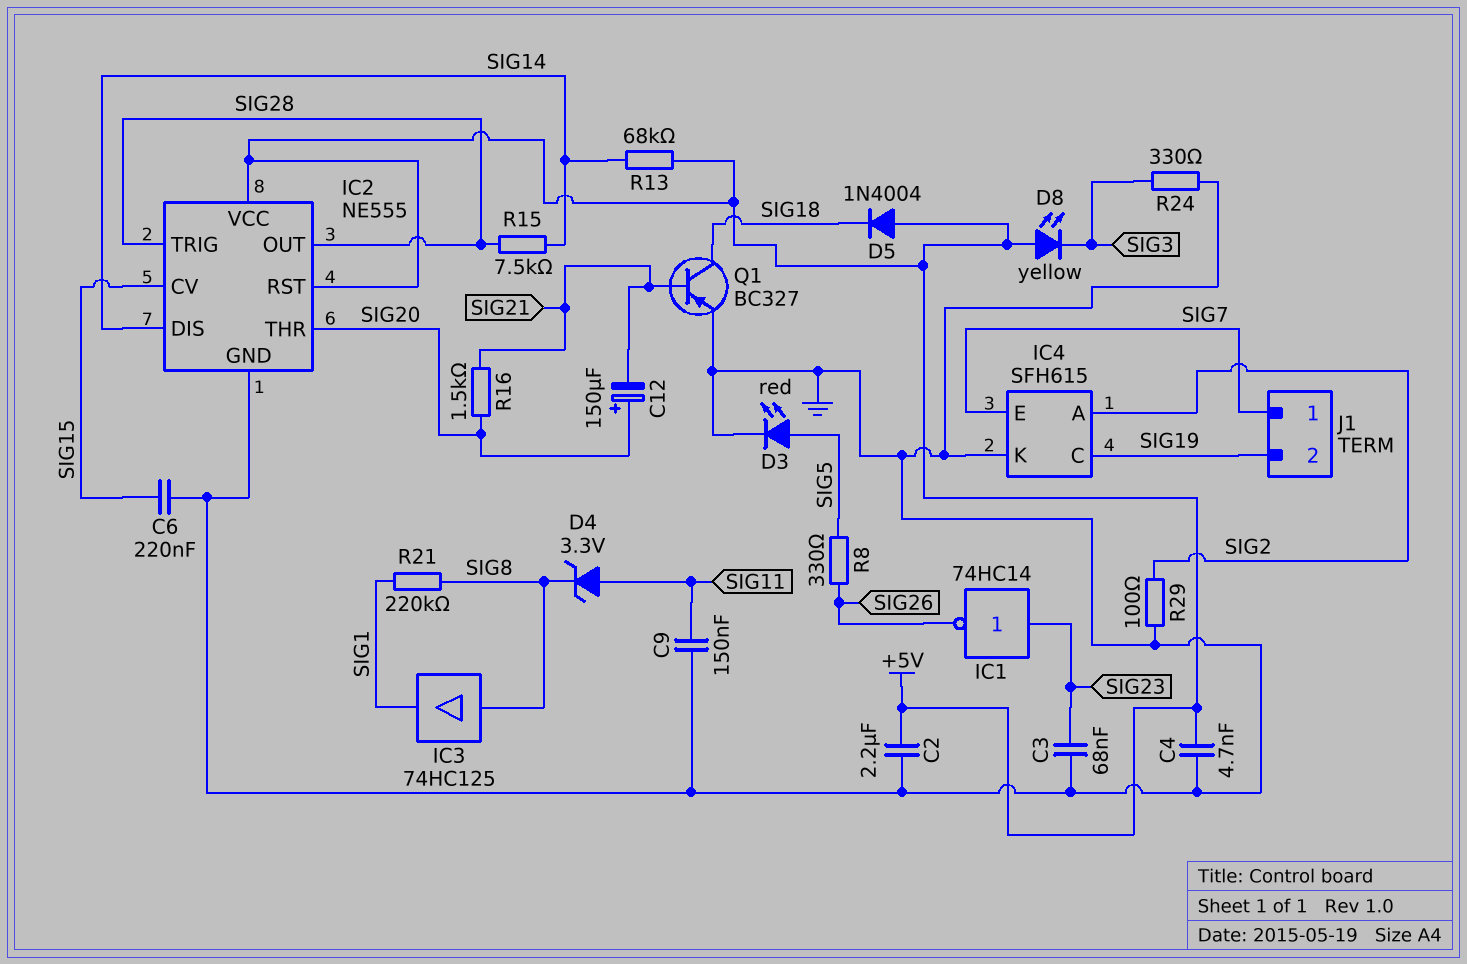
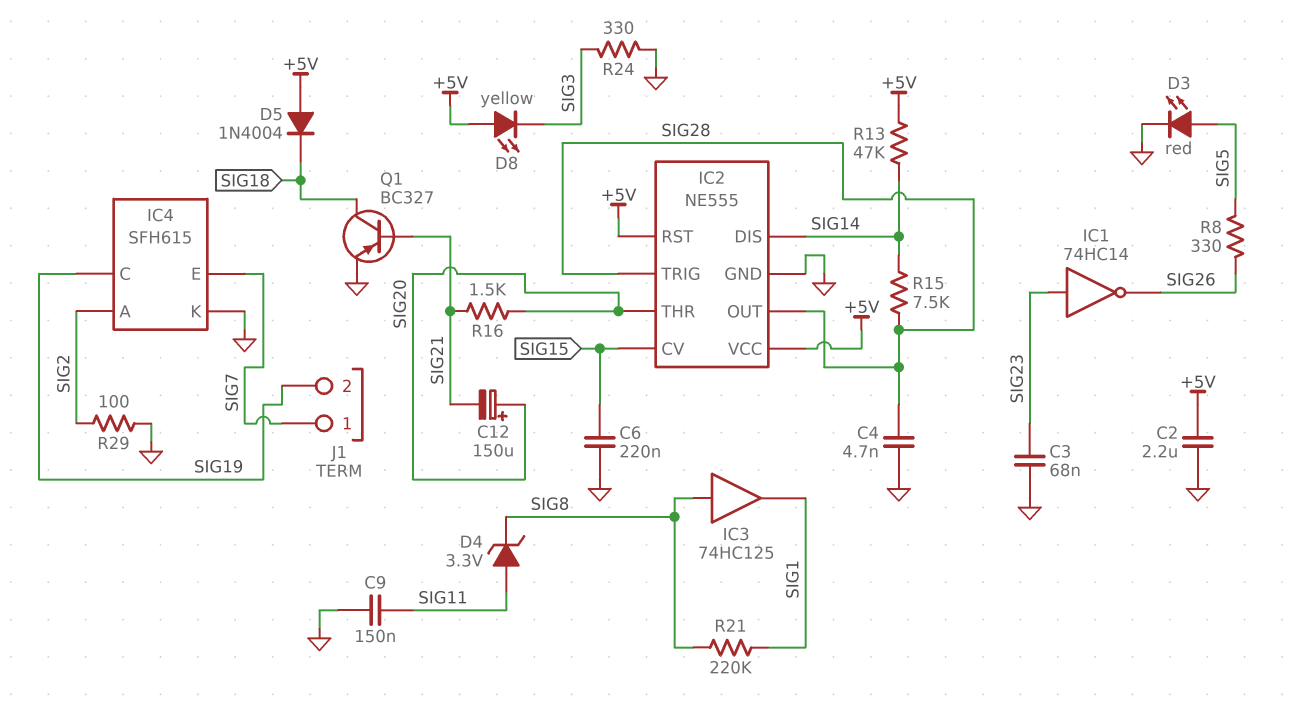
C4: 4.7nF (+5V, GND) -> 4.7nF (GND, SIG28)
R13: 68k (+5V, SIG14) -> 47k (+5V, SIG14)

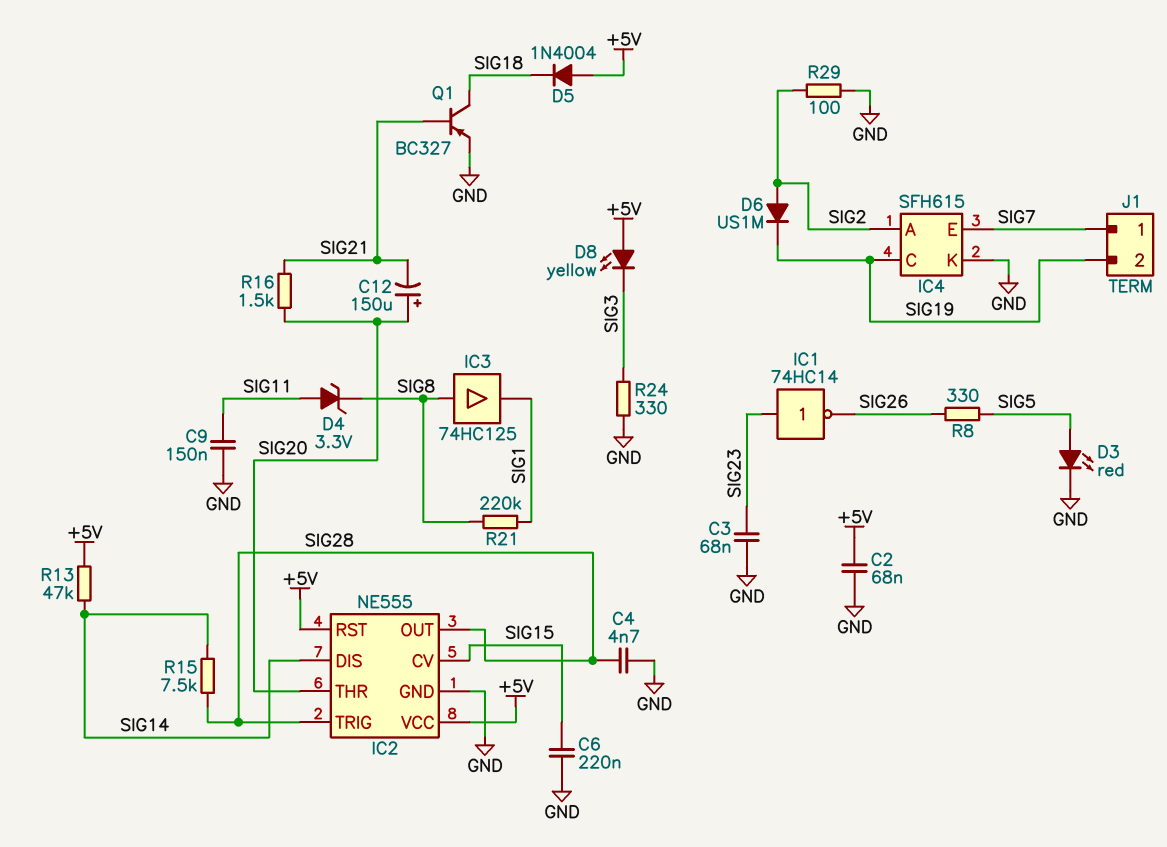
C2: 2.2uF (+5V, GND) -> 68nF (+5V, GND)
D6: none -> diode US1M (A SIG2, K SIG19)

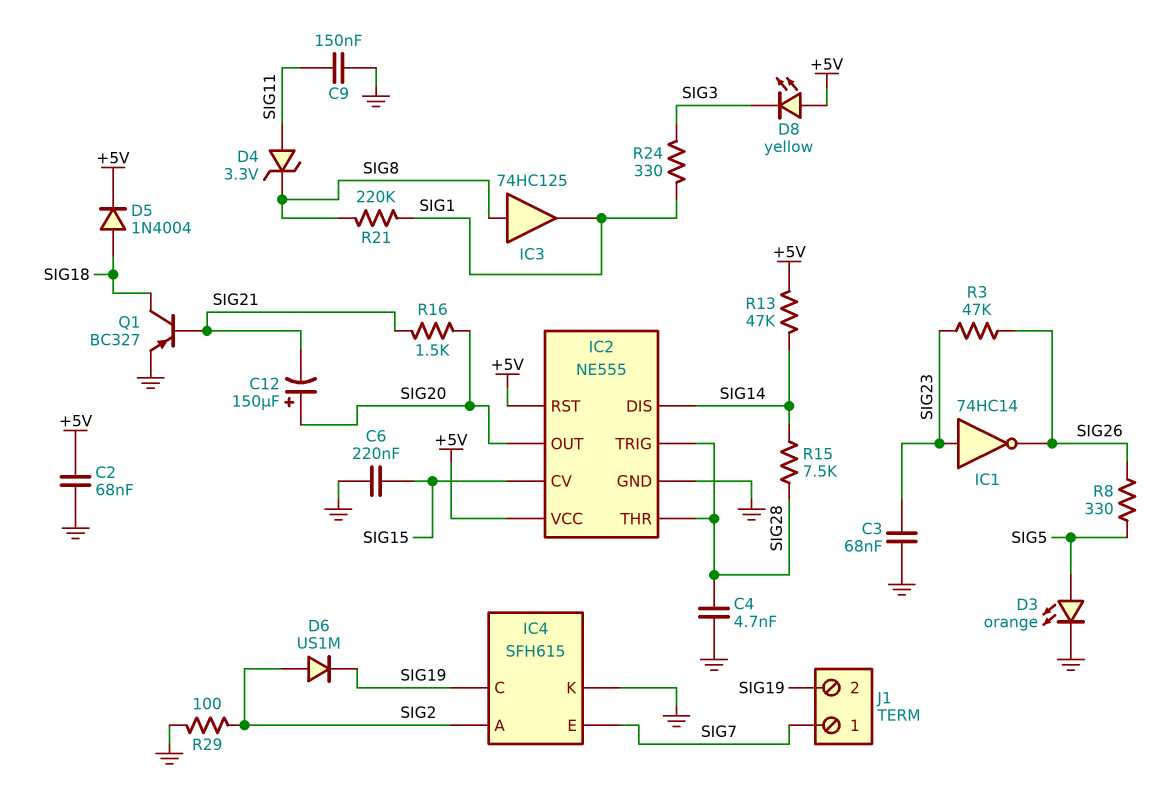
D3: LED red (A SIG5, K GND) -> LED orange (A SIG5, K GND)
D5: diode 1N4004 (A +5V, K SIG18) -> diode 1N4004 (A SIG18, K +5V)
IC2 pin OUT: SIG28 -> SIG20
IC2 pin THR: SIG20 -> SIG28
R3: none -> 47k (SIG23, SIG26)
R24: 330 (GND, SIG3) -> 330 (SIG1, SIG3)

